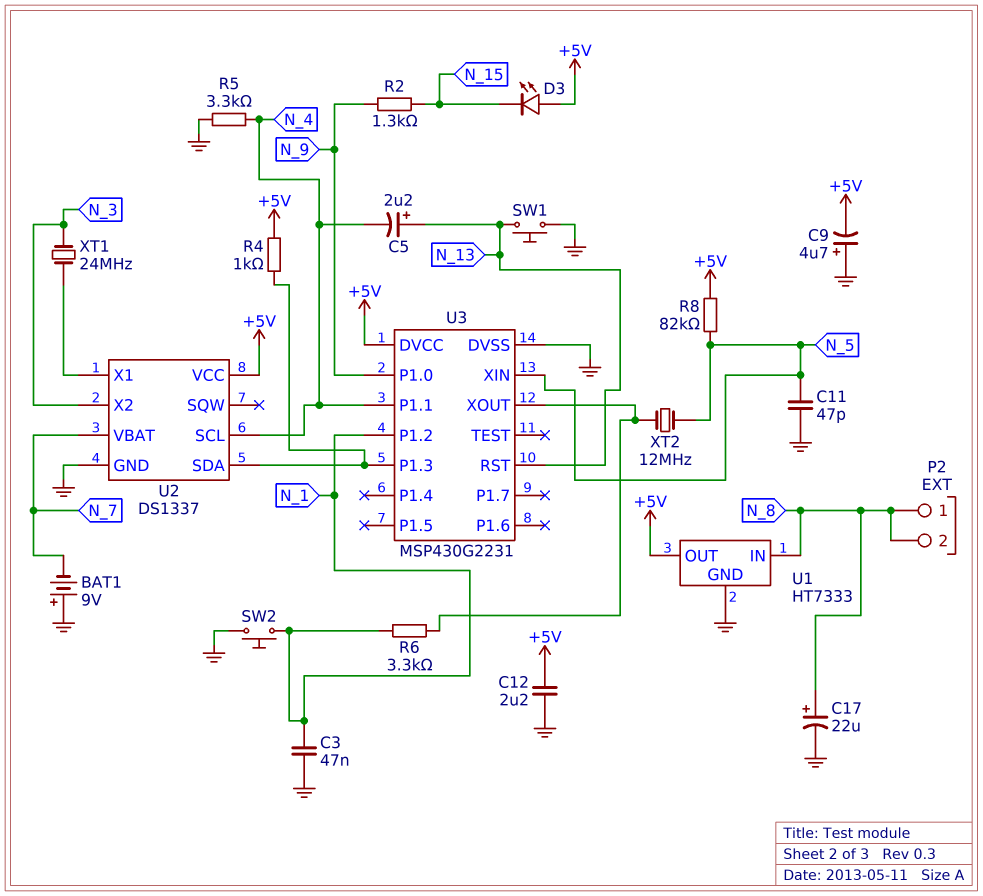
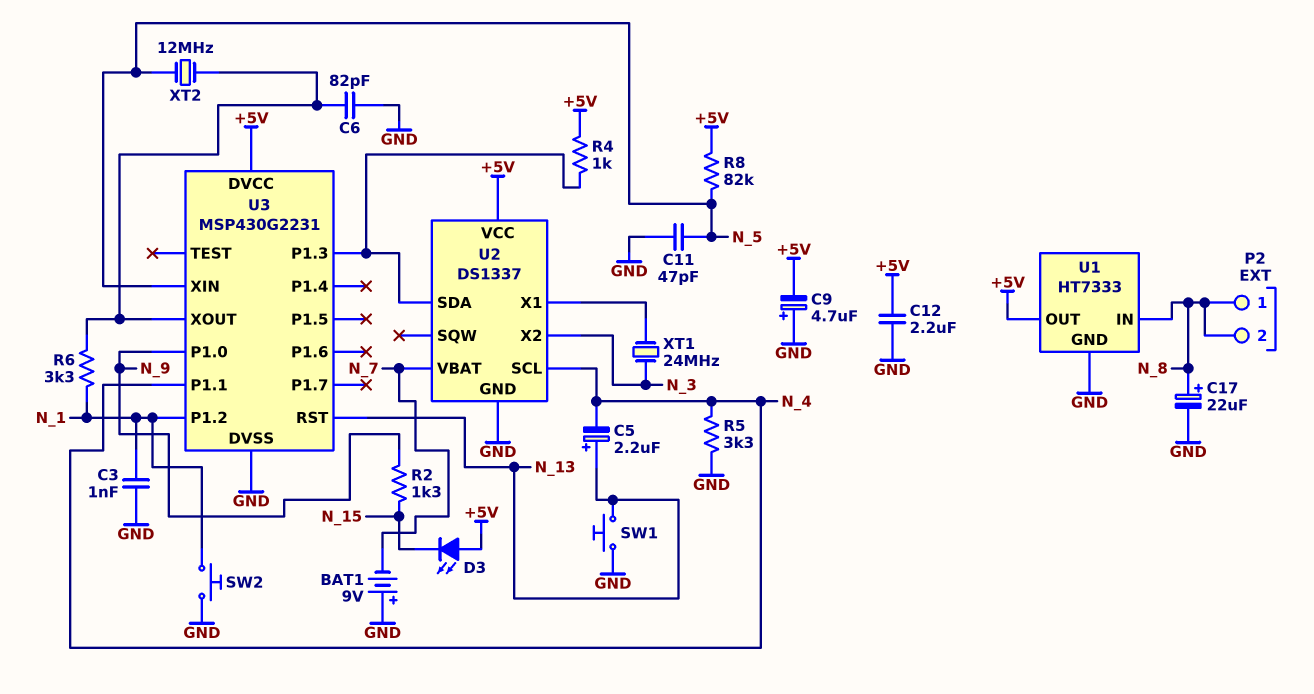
C3: 47nF (GND, N_1) -> 1nF (GND, N_1)
C6: none -> 82pF (GND, U3/XOUT)

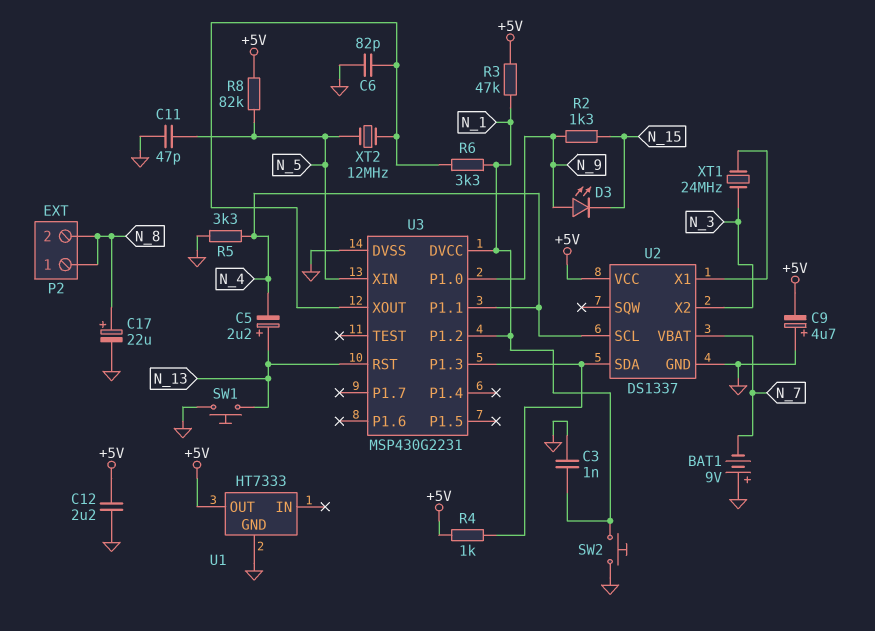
D3: LED (A +5V, K N_15) -> LED (A N_9, K N_15)
R3: none -> 47k (+5V, N_1)
U1 pin IN: N_8 -> none
U3 pin DVCC: +5V -> N_1

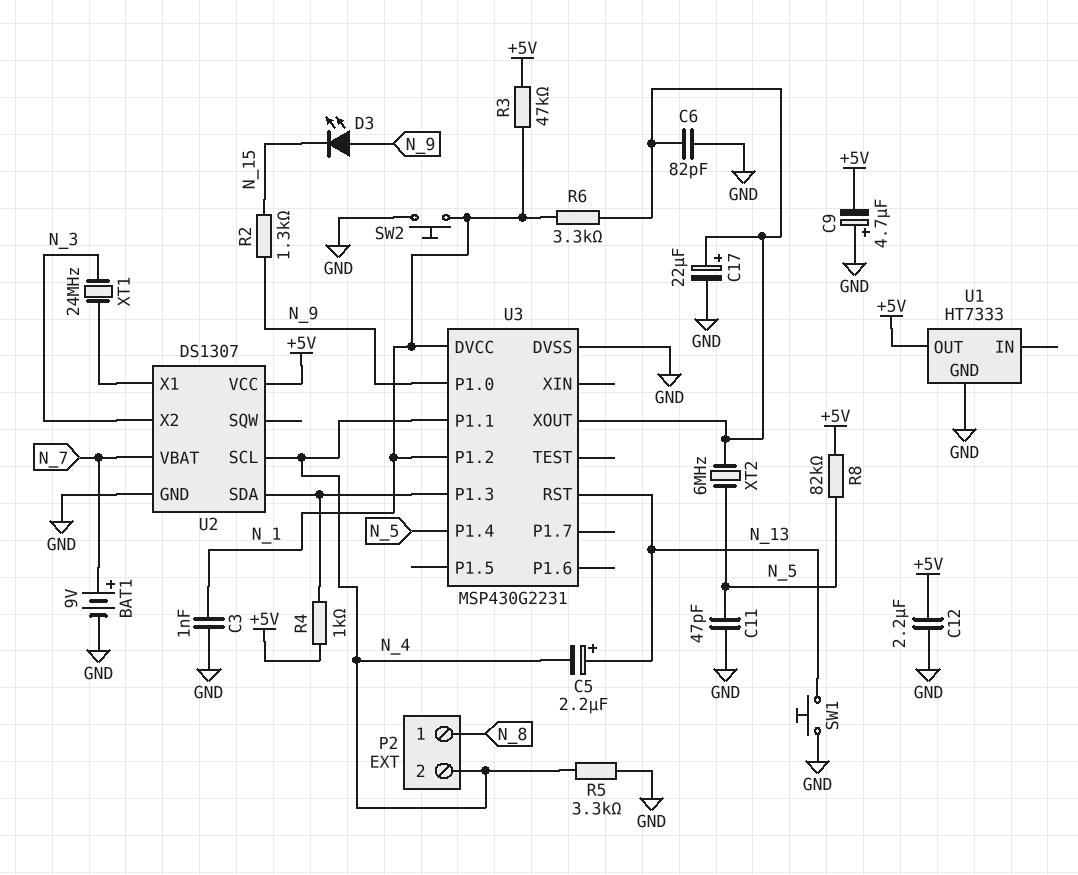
BAT1: 9V (plus GND, minus N_7) -> 9V (plus N_7, minus GND)
C17: 22uF (plus N_8, minus GND) -> 22uF (plus U3/XOUT, minus GND)
P2 pin 2: N_8 -> N_4
U2: DS1337 -> DS1307
U3 pin P1.4: none -> N_5
U3 pin XIN: N_5 -> none
XT2: 12MHz (N_5, U3/XOUT) -> 6MHz (N_5, U3/XOUT)

